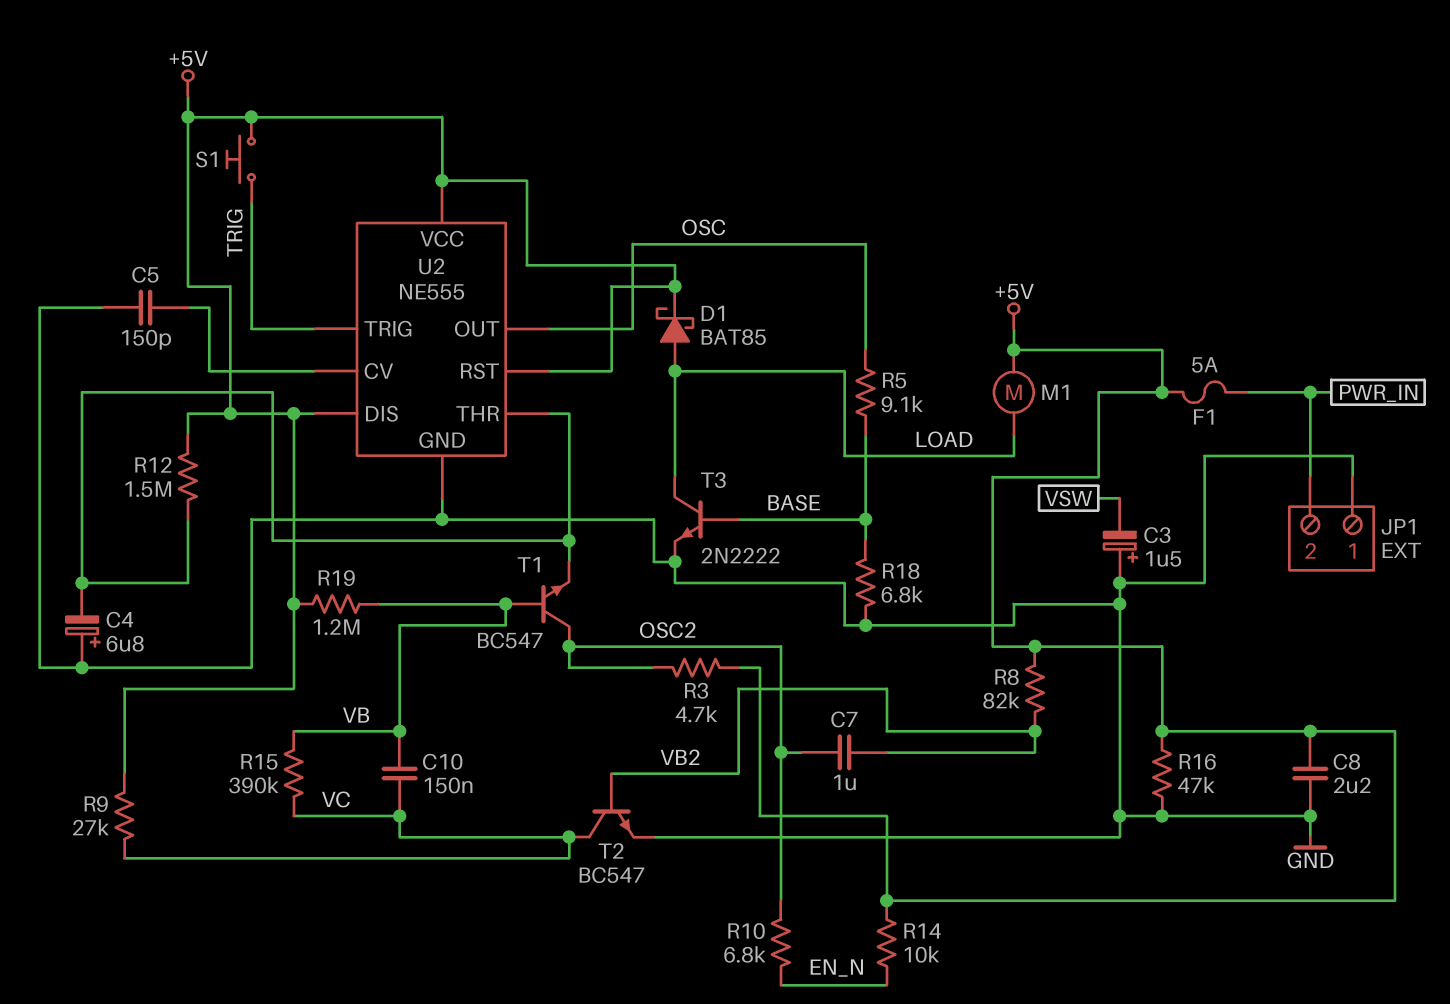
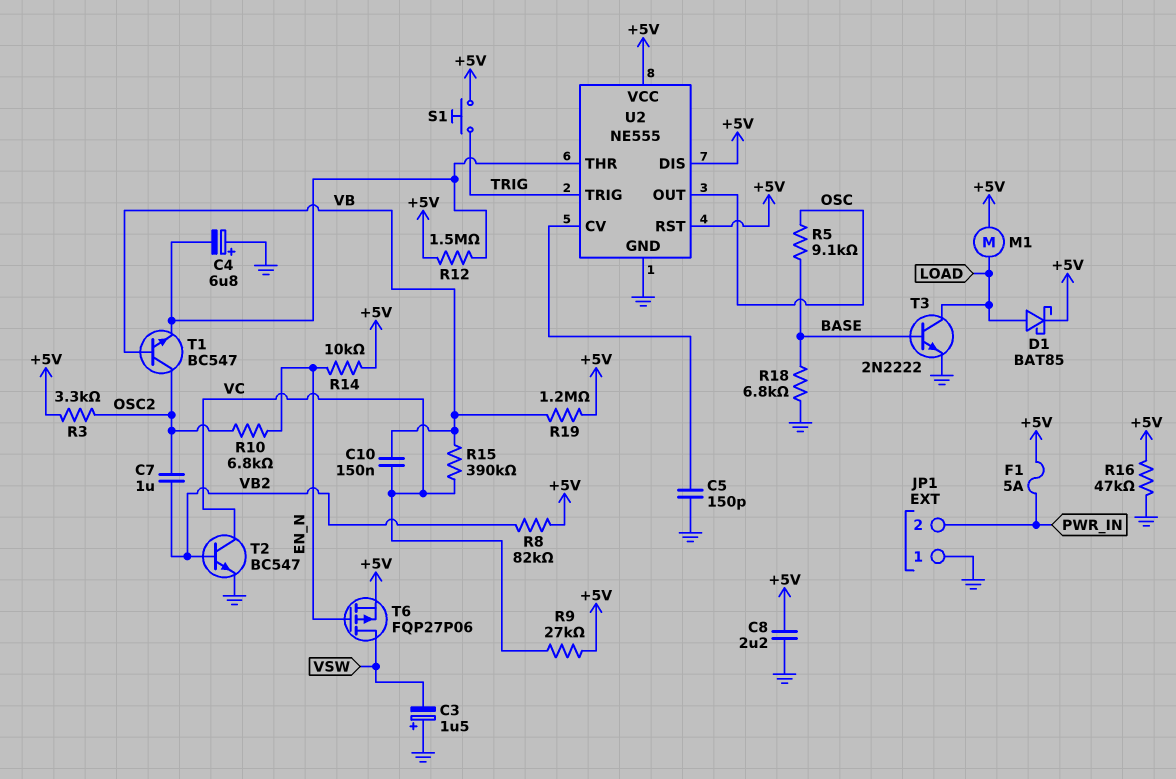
R3: 4.7k (+5V, OSC2) -> 3.3k (+5V, OSC2)
T6: none -> PMOS FQP27P06 (G EN_N, D VSW, S +5V)

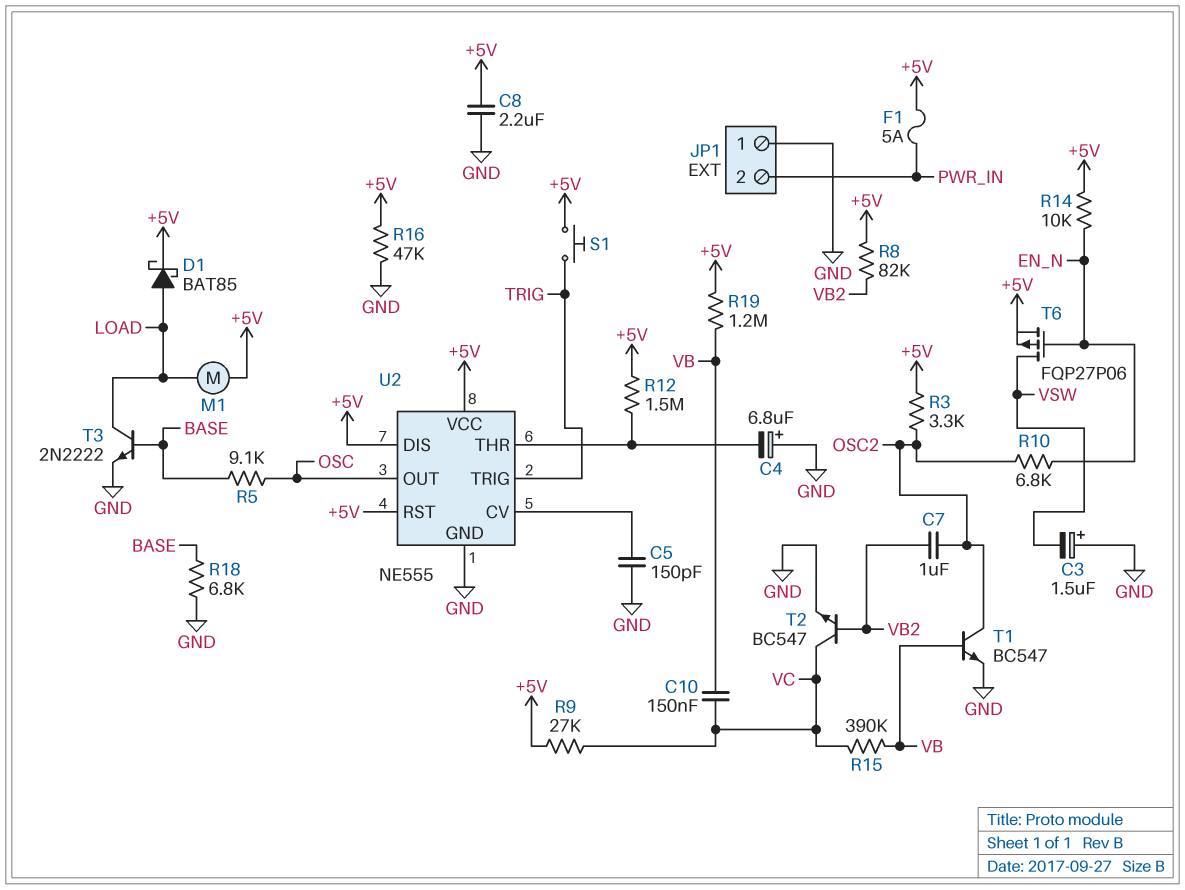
T1: NPN BC547 (B VB, C OSC2, E U2/THR) -> NPN BC547 (B VB, C OSC2, E GND)

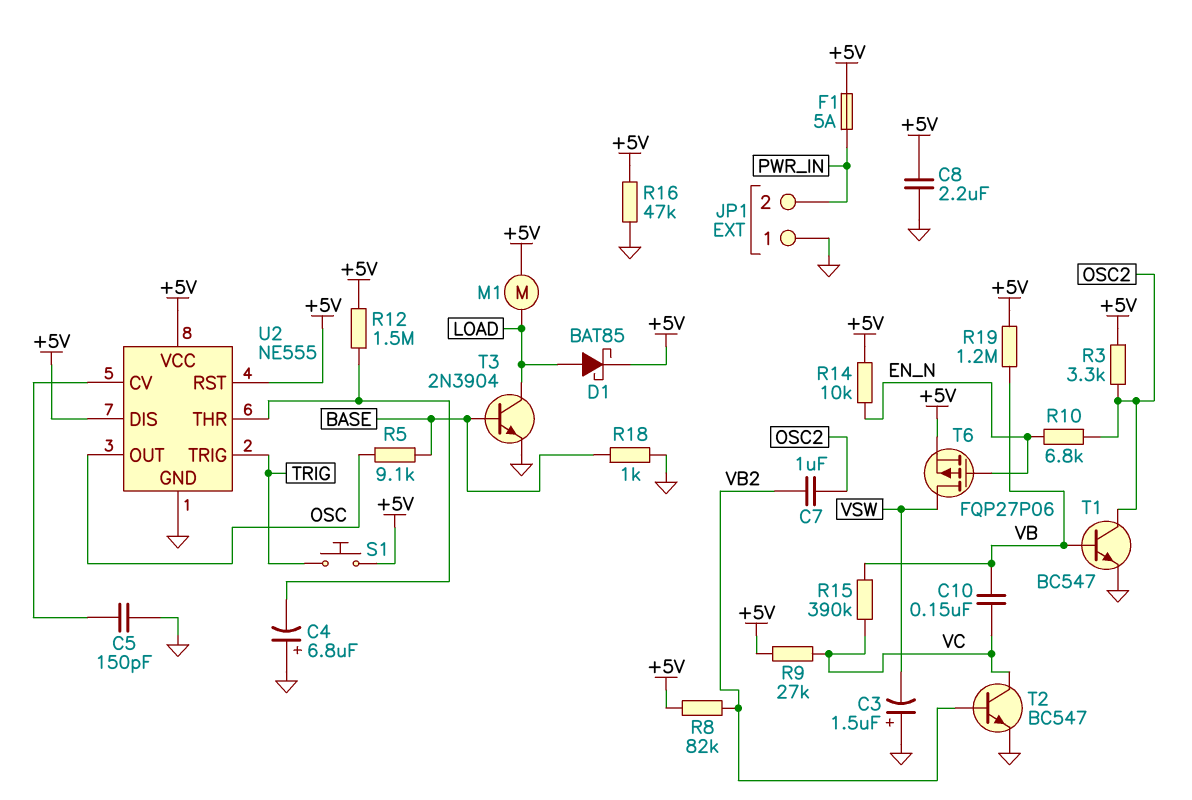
R18: 6.8k (BASE, GND) -> 1k (BASE, GND)
T3: NPN 2N2222 (B BASE, C LOAD, E GND) -> NPN 2N3904 (B BASE, C LOAD, E GND)

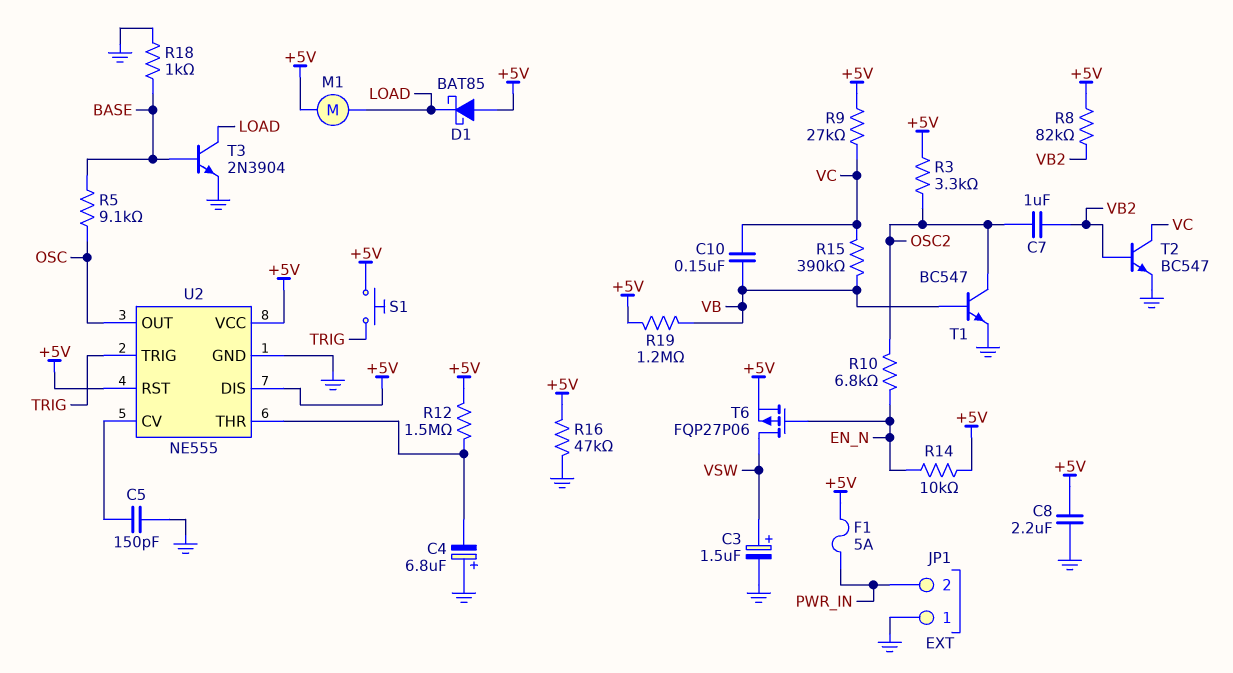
C3: 1.5uF (plus GND, minus VSW) -> 1.5uF (plus VSW, minus GND)
D1: schottky BAT85 (A LOAD, K +5V) -> schottky BAT85 (A +5V, K LOAD)

